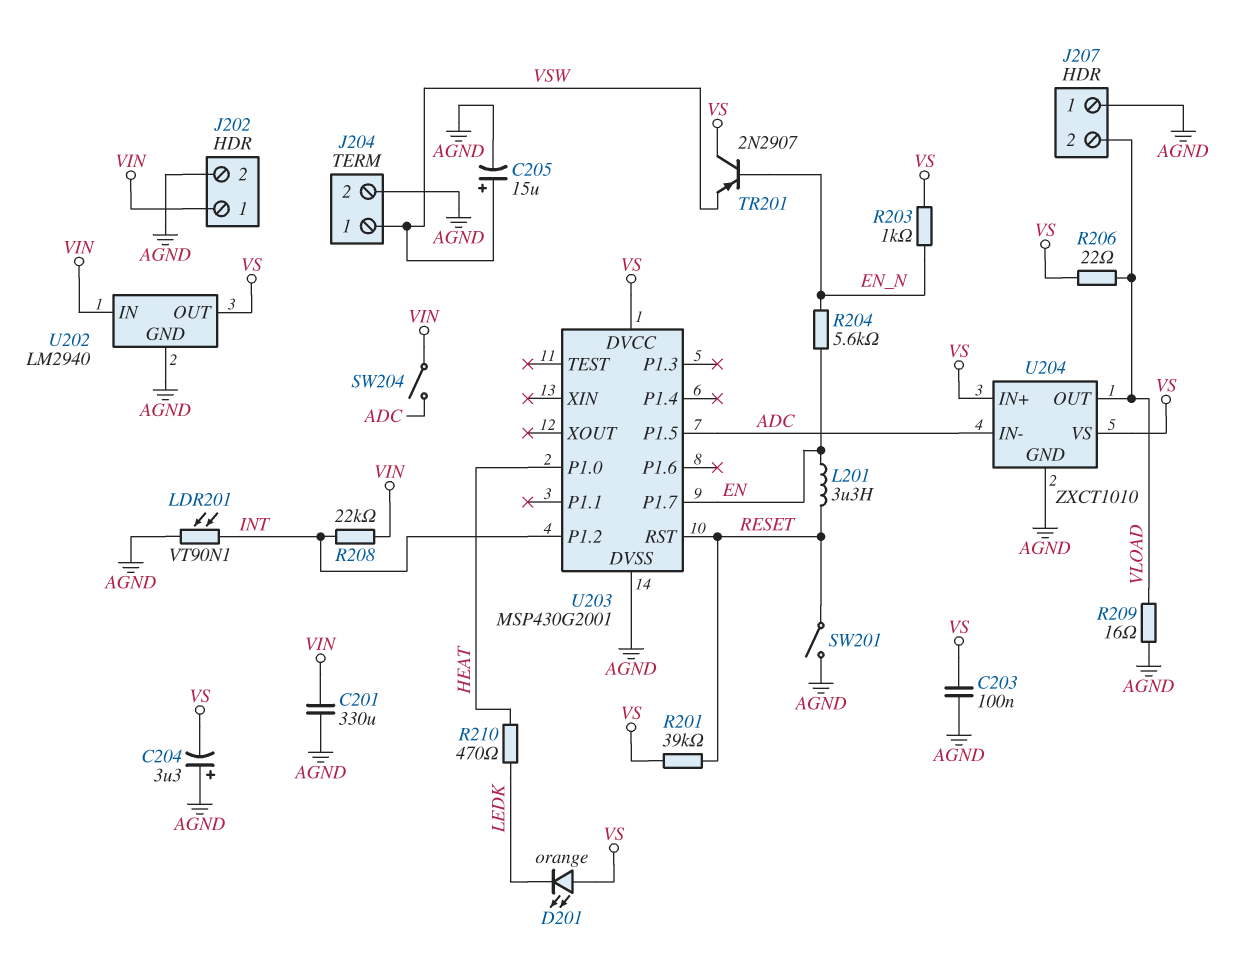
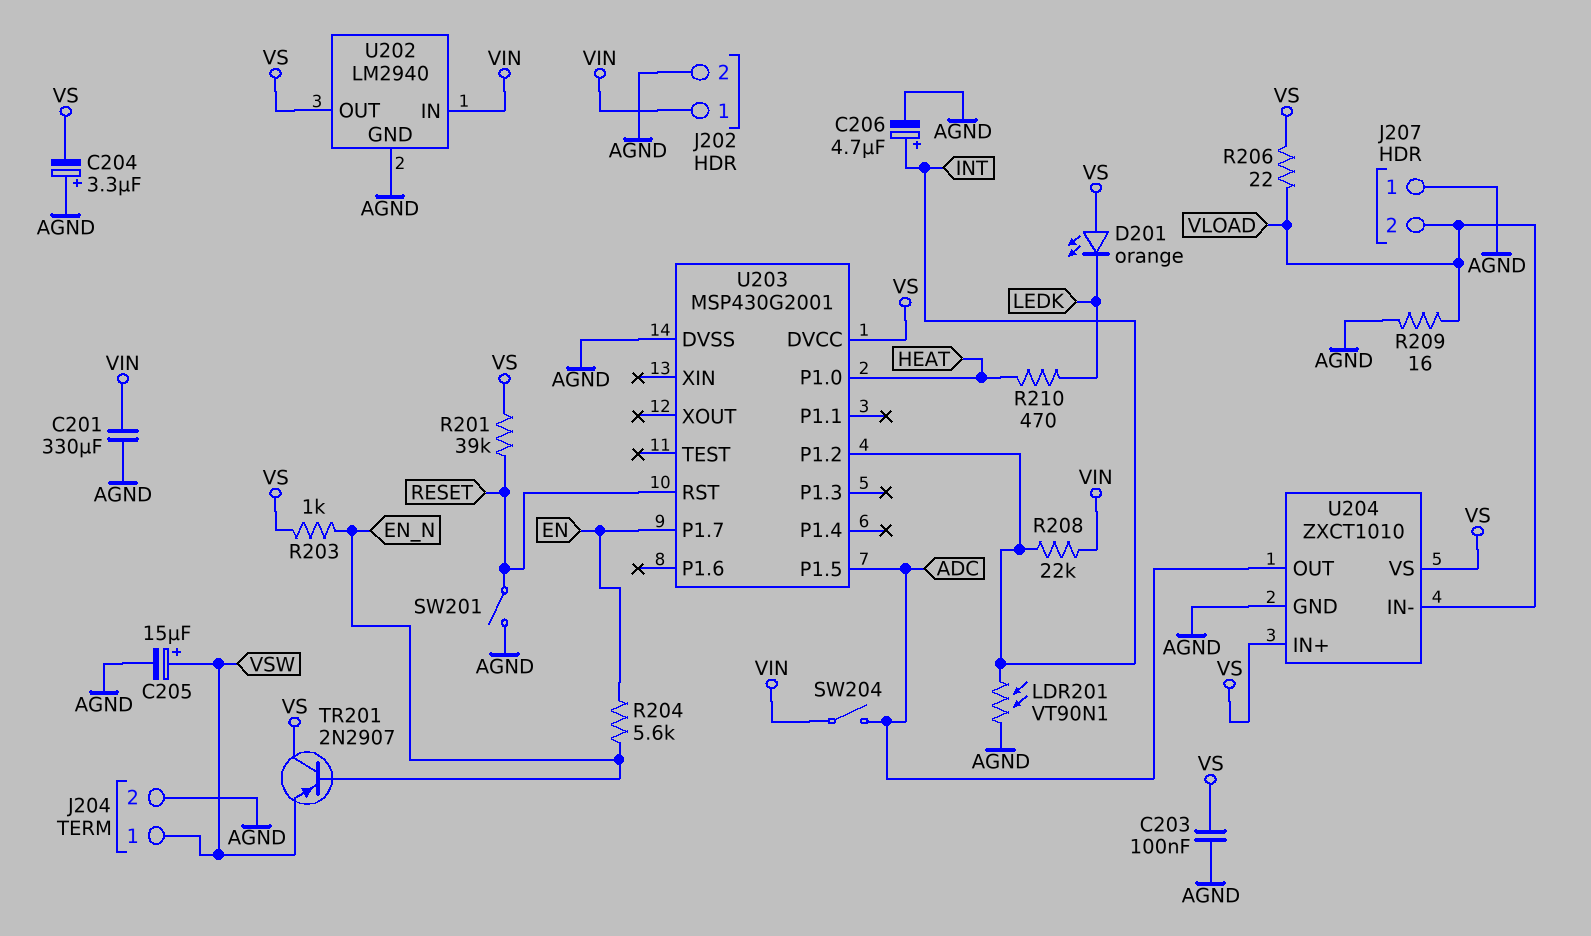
C206: none -> 4.7uF (plus INT, minus AGND)
L201: 3.3uH (EN, RESET) -> none
U204 pin IN-: ADC -> VLOAD
U204 pin OUT: VLOAD -> ADC

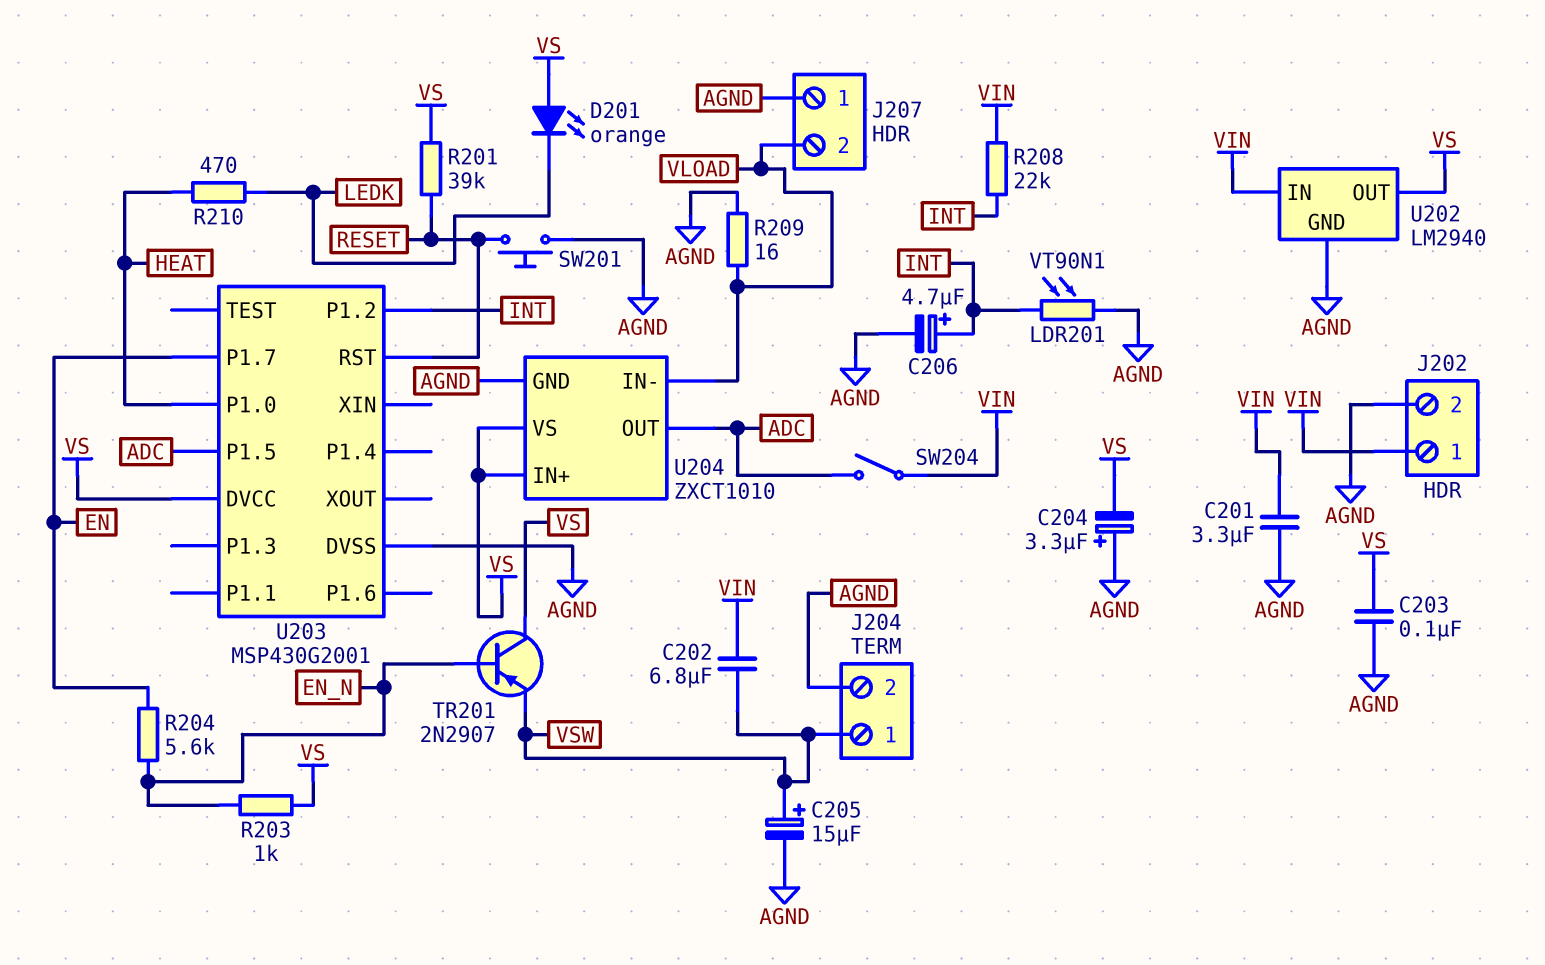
C201: 330uF (AGND, VIN) -> 3.3uF (AGND, VIN)
C202: none -> 6.8uF (VIN, VSW)
R206: 22 (VLOAD, VS) -> none
SW201: switch (AGND, RESET) -> button (AGND, RESET)

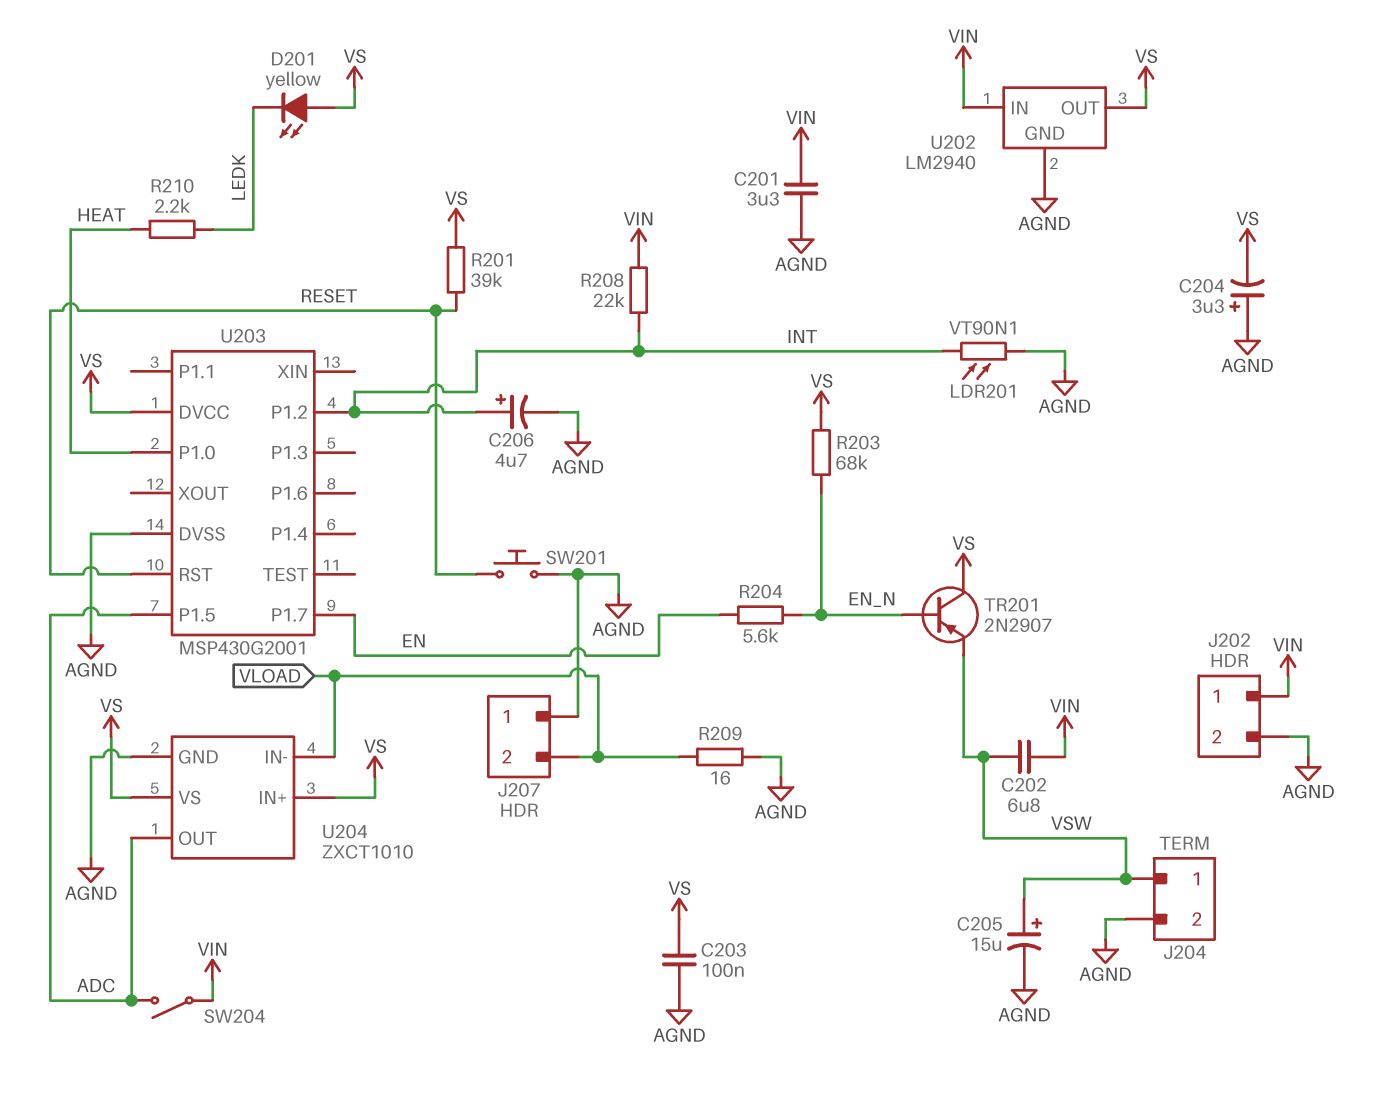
D201: LED orange (A VS, K LEDK) -> LED yellow (A VS, K LEDK)
R203: 1k (EN_N, VS) -> 68k (EN_N, VS)
R210: 470 (HEAT, LEDK) -> 2.2k (HEAT, LEDK)

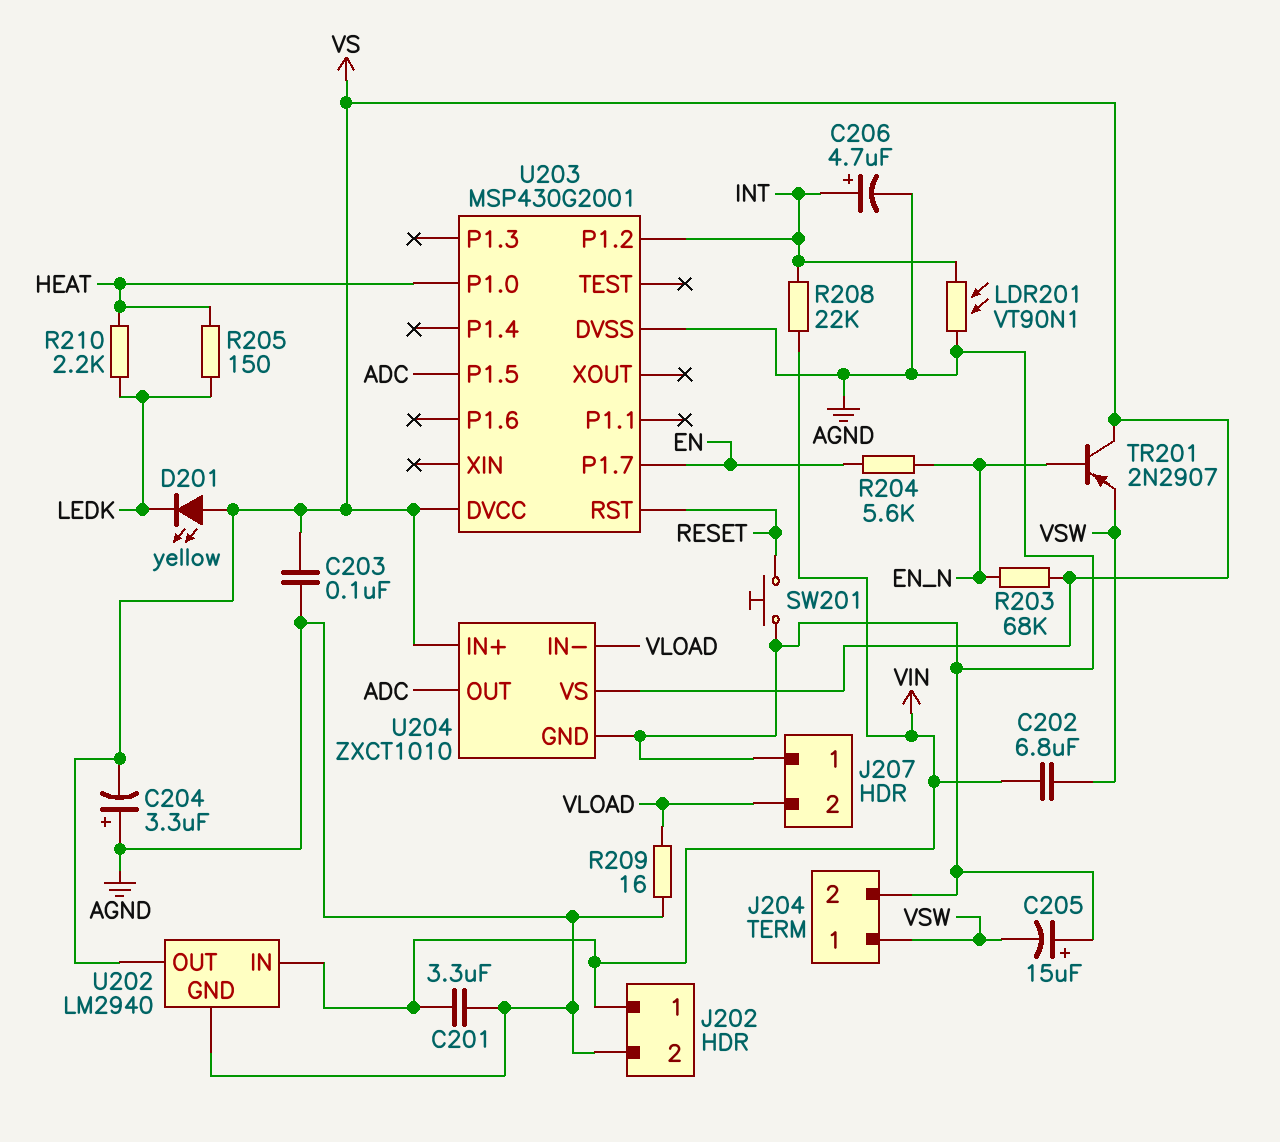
C205: 15uF (plus VSW, minus AGND) -> 15uF (plus AGND, minus VSW)
R201: 39k (RESET, VS) -> none
R205: none -> 150 (HEAT, LEDK)
SW204: switch (ADC, VIN) -> none

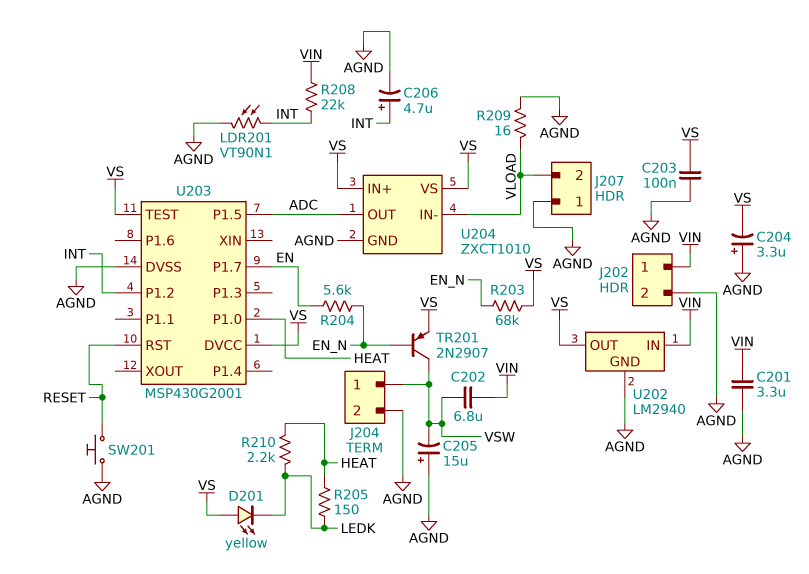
TR201: PNP 2N2907 (B EN_N, C VS, E VSW) -> PNP 2N2907 (B EN_N, C VSW, E VS)
U203 pin TEST: none -> VS

